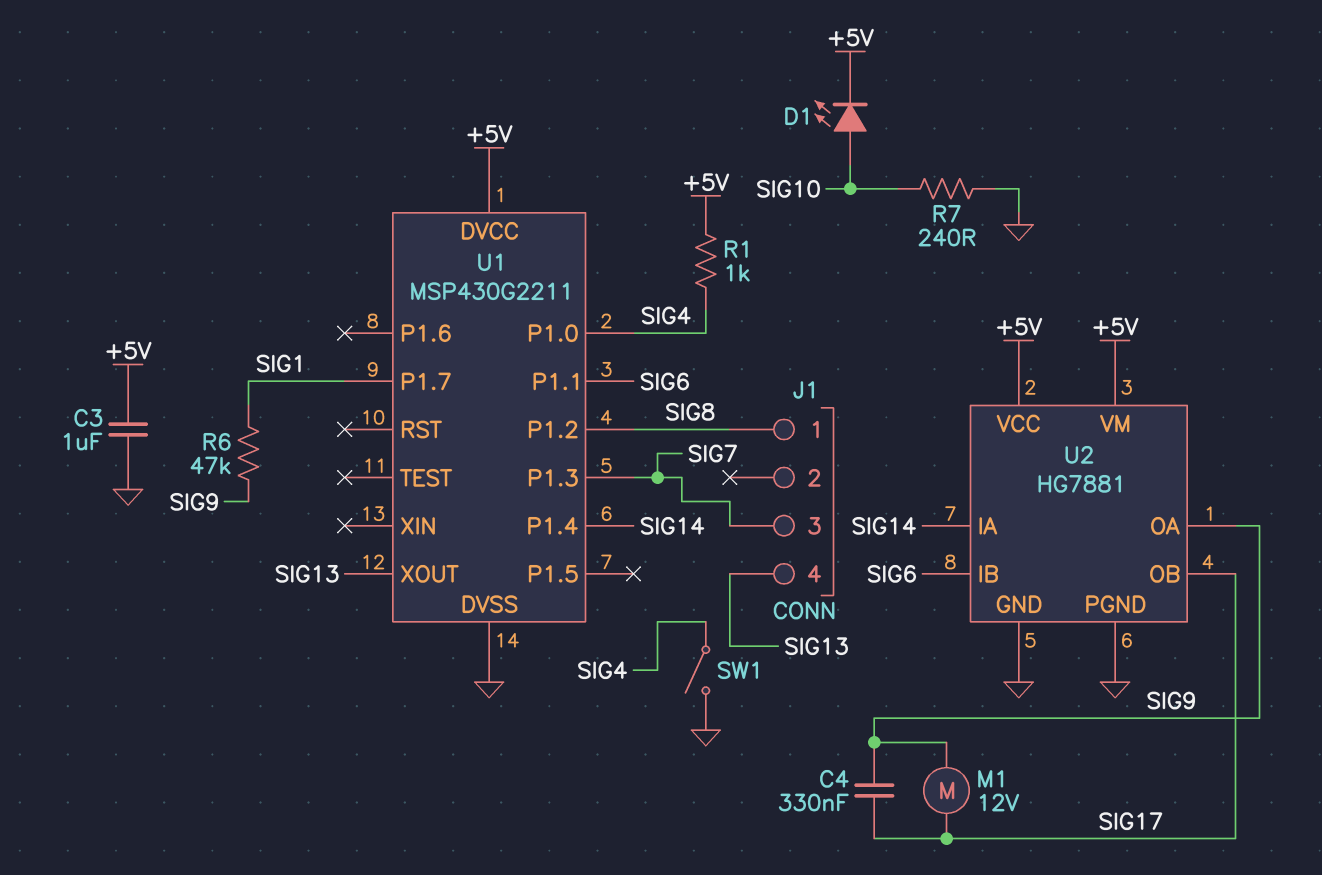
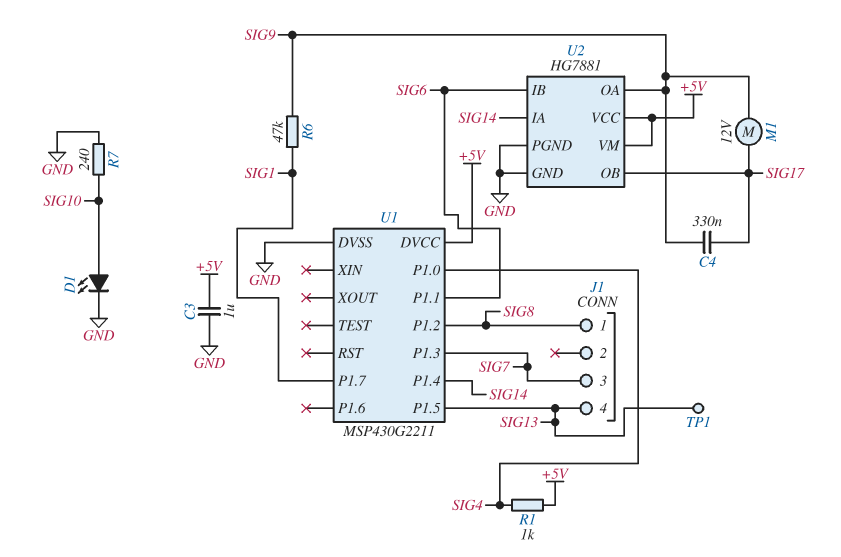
D1: LED (A SIG10, K +5V) -> LED (A SIG10, K GND)
SW1: switch (GND, SIG4) -> none
TP1: none -> test point (SIG13)
U1 pin P1.5: none -> SIG13
U1 pin XOUT: SIG13 -> none

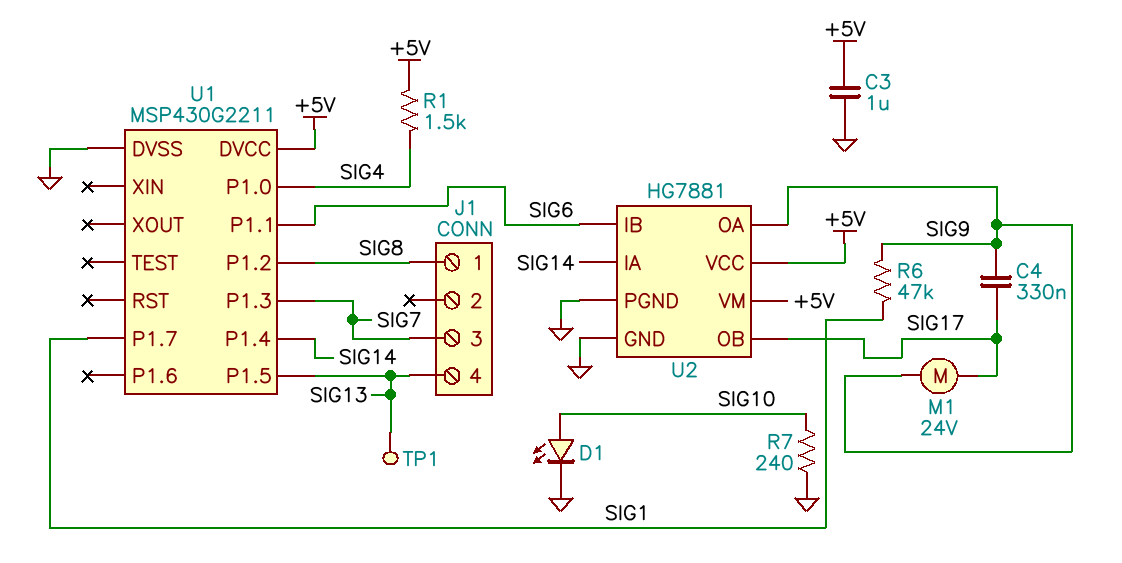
M1: motor 12V (SIG9, SIG17) -> motor 24V (SIG9, SIG17)
R1: 1k (+5V, SIG4) -> 1.5k (+5V, SIG4)

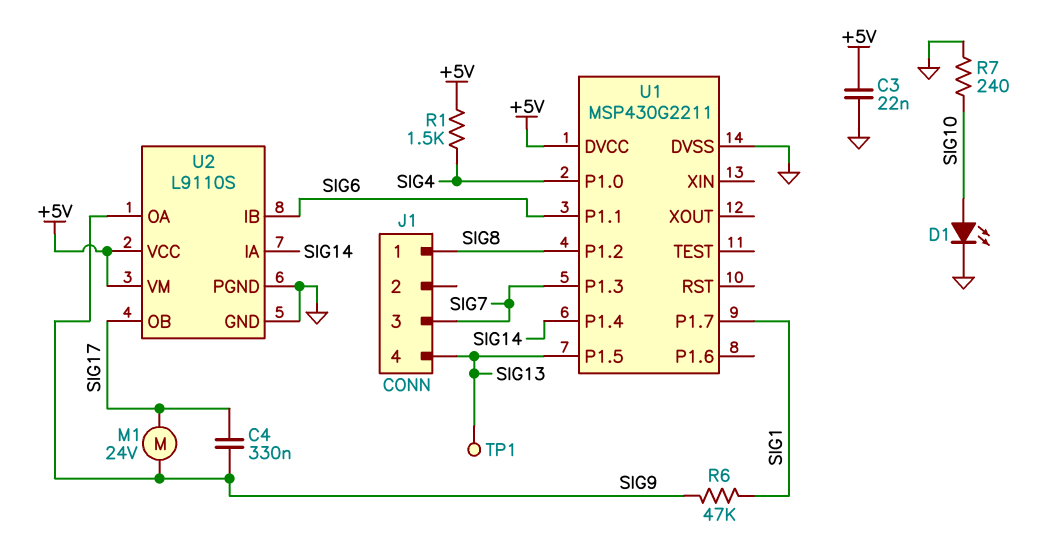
C3: 1uF (+5V, GND) -> 22nF (+5V, GND)
U2: HG7881 -> L9110S

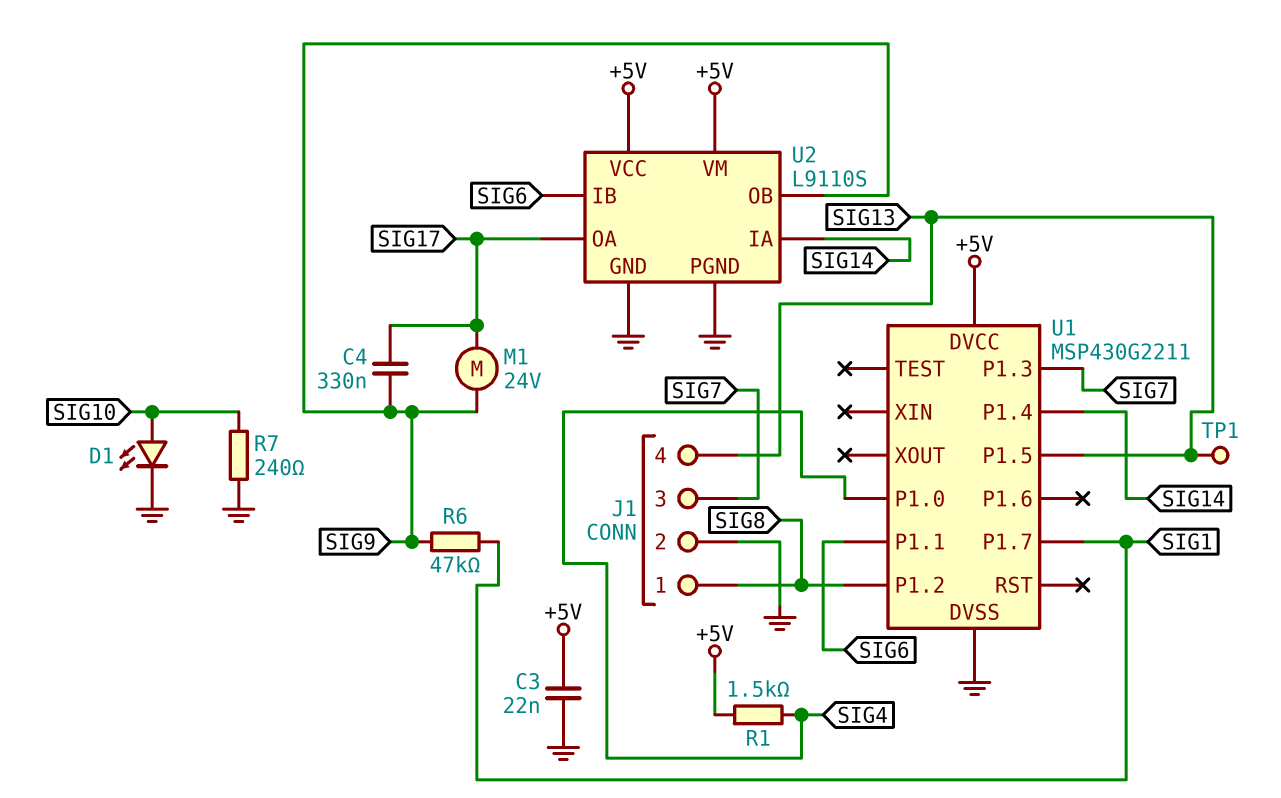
J1 pin 2: none -> GND
U2 pin OA: SIG9 -> SIG17
U2 pin OB: SIG17 -> SIG9

